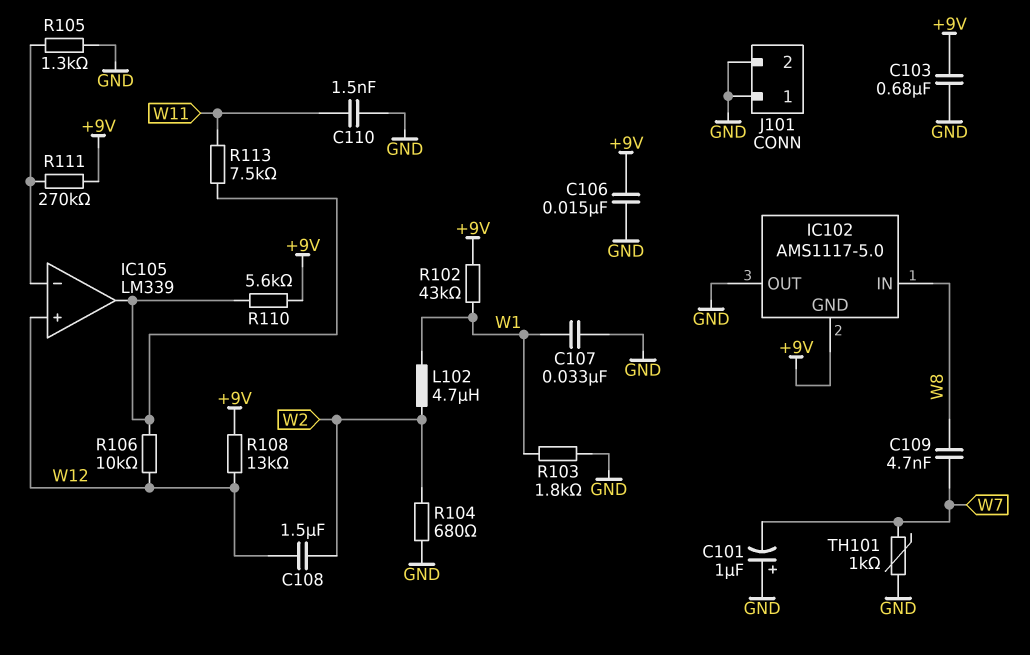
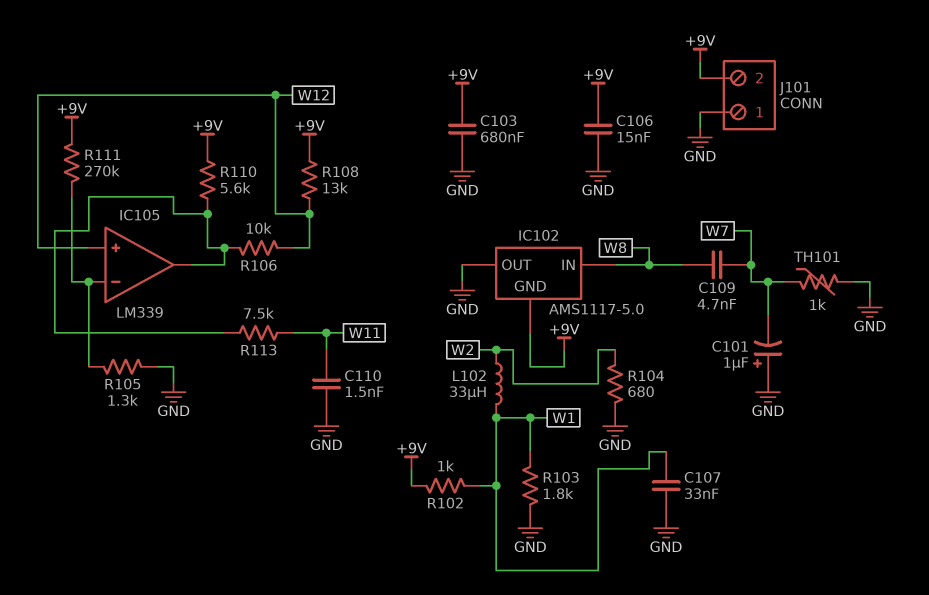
C108: 1.5uF (W2, W12) -> none
J101 pin 2: GND -> +9V
L102: 4.7uH (W1, W2) -> 33uH (W1, W2)
R102: 43k (+9V, W1) -> 1k (+9V, W1)

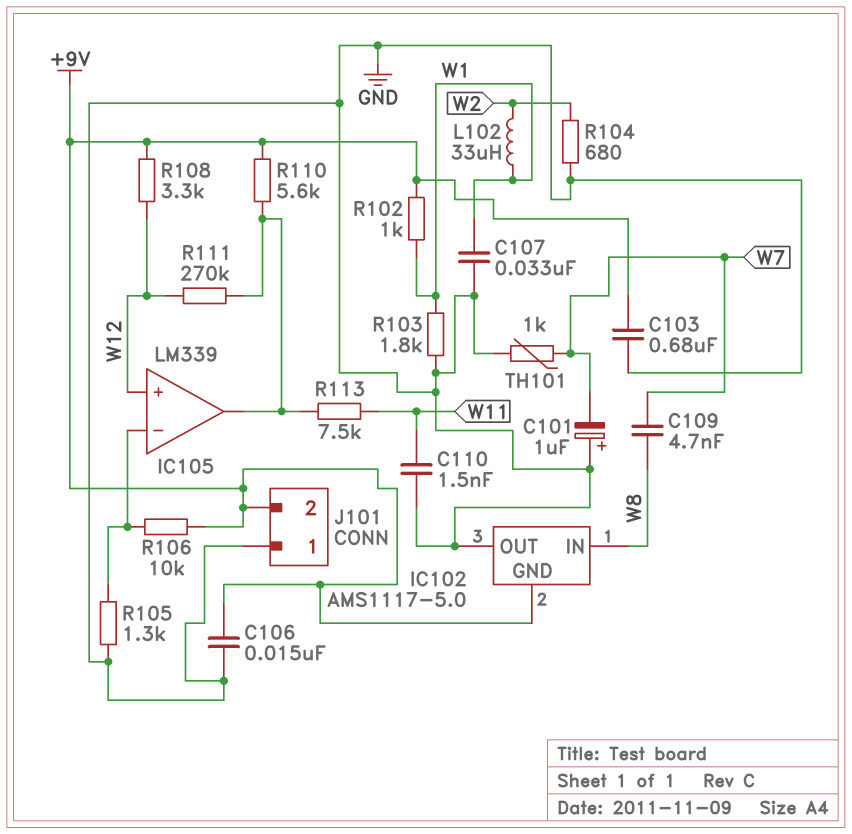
R106: 10k (IC105/out, W12) -> 10k (+9V, IC105/in-)
R108: 13k (+9V, W12) -> 3.3k (+9V, W12)
R111: 270k (+9V, IC105/in-) -> 270k (IC105/out, W12)

